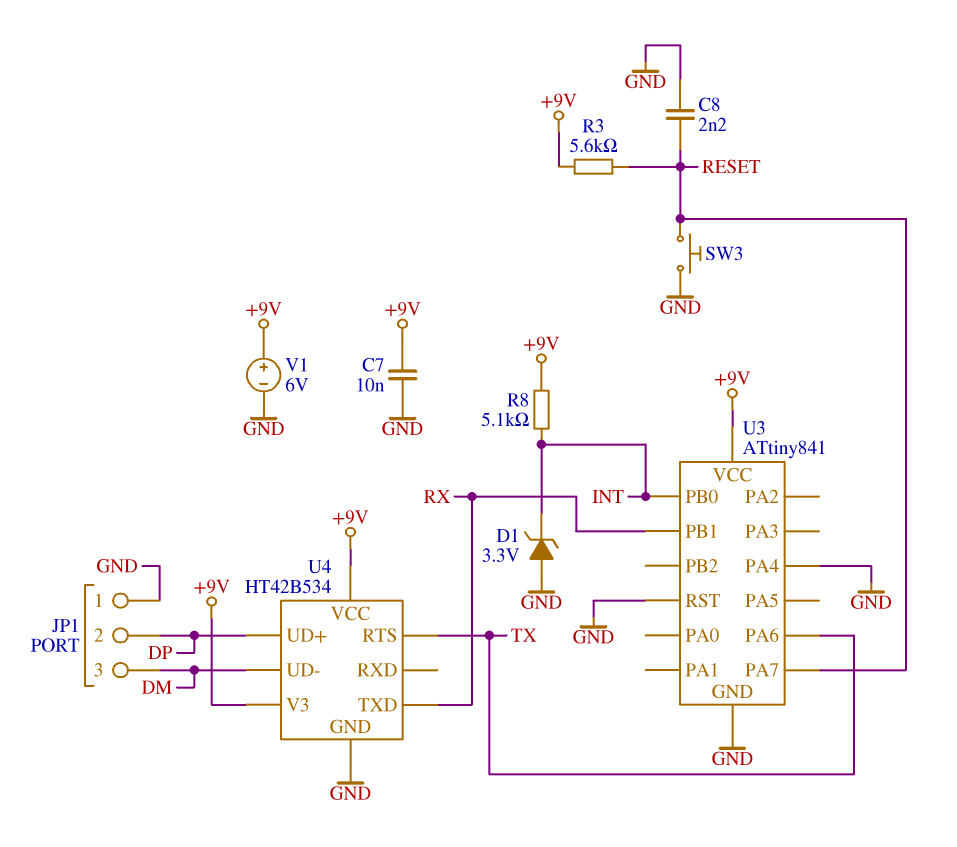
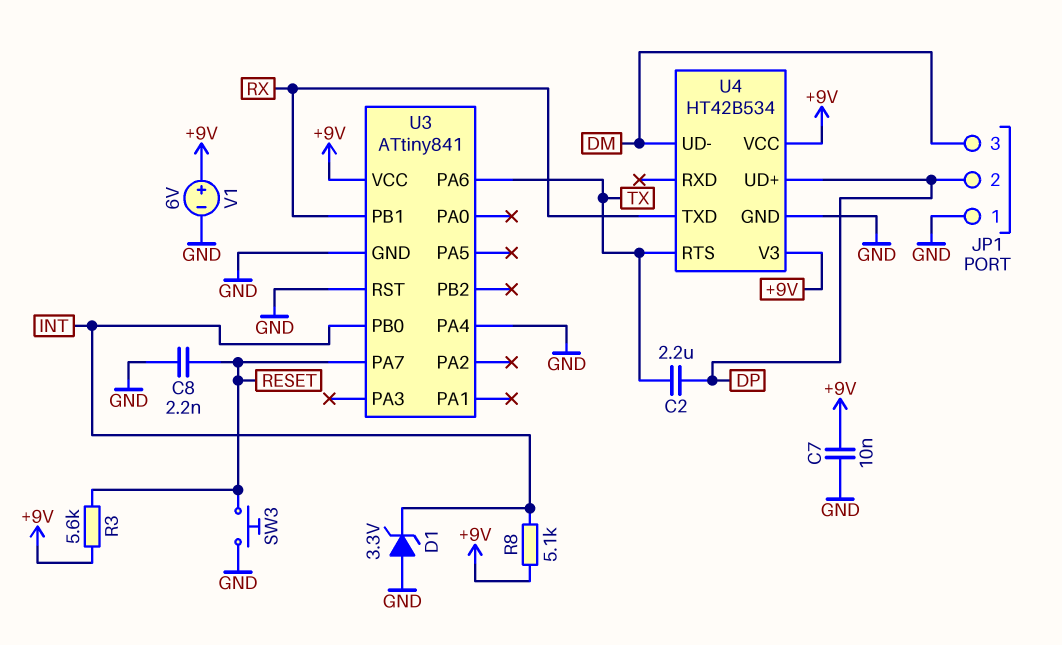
C2: none -> 2.2uF (DP, TX)

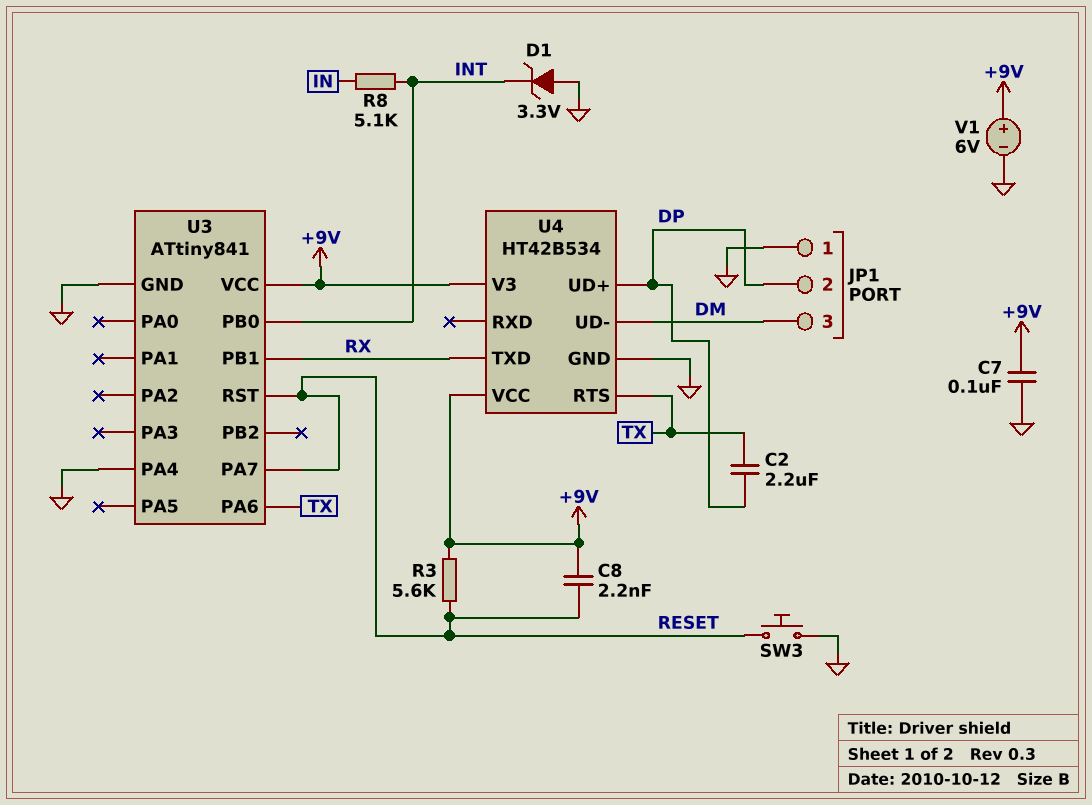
C7: 10nF (+9V, GND) -> 100nF (+9V, GND)
C8: 2.2nF (GND, RESET) -> 2.2nF (+9V, RESET)
R8: 5.1k (+9V, INT) -> 5.1k (IN, INT)
U3 pin RST: GND -> RESET

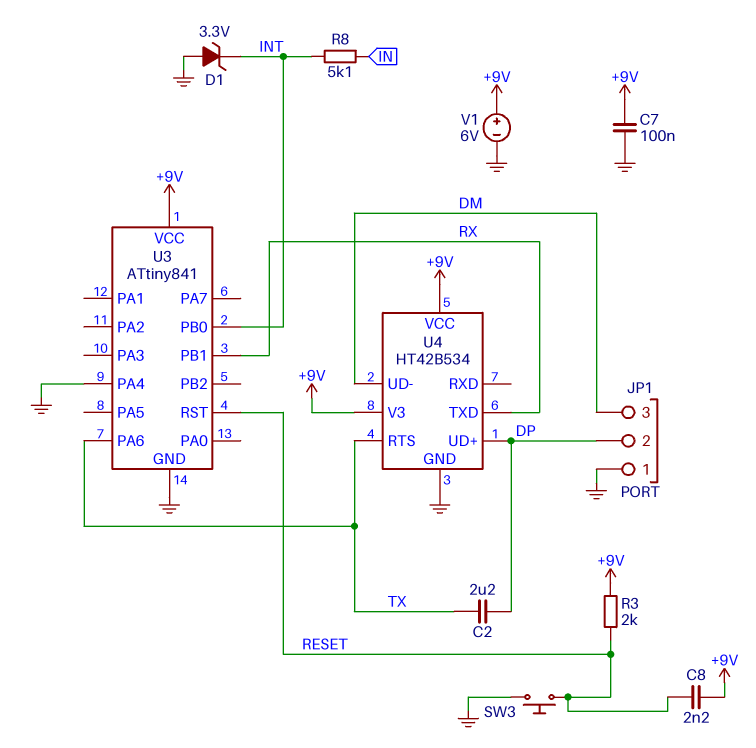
R3: 5.6k (+9V, RESET) -> 2k (+9V, RESET)
U3 pin PA7: RESET -> none

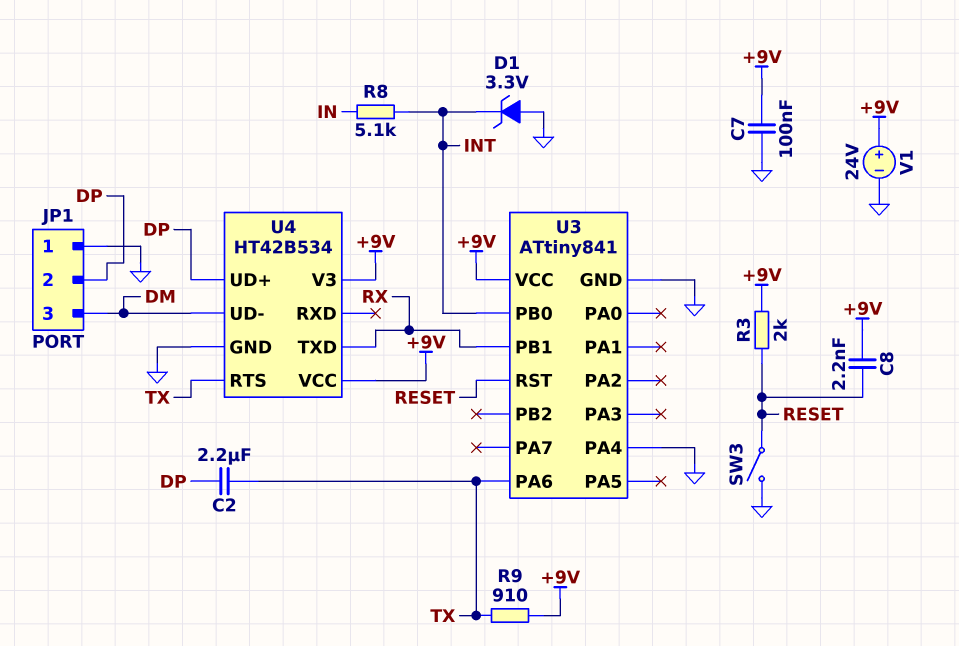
R9: none -> 910 (+9V, TX)
SW3: button (GND, RESET) -> switch (GND, RESET)
V1: 6V (plus +9V, minus GND) -> 24V (plus +9V, minus GND)

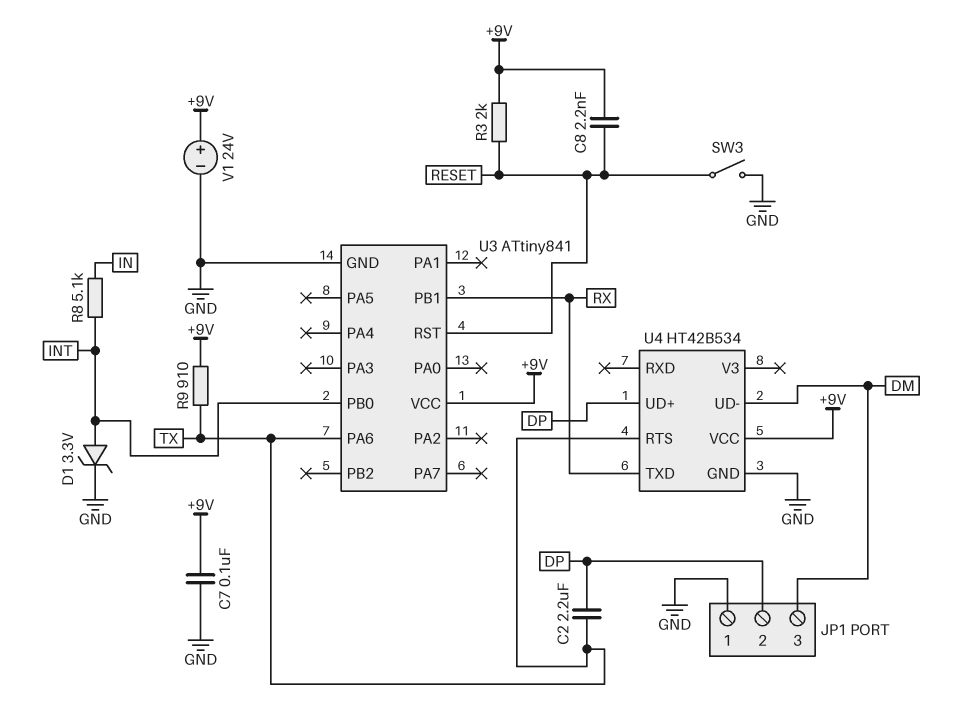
D1: zener 3.3V (A GND, K INT) -> zener 3.3V (A INT, K GND)
U3 pin PA4: GND -> none
U4 pin V3: +9V -> none

